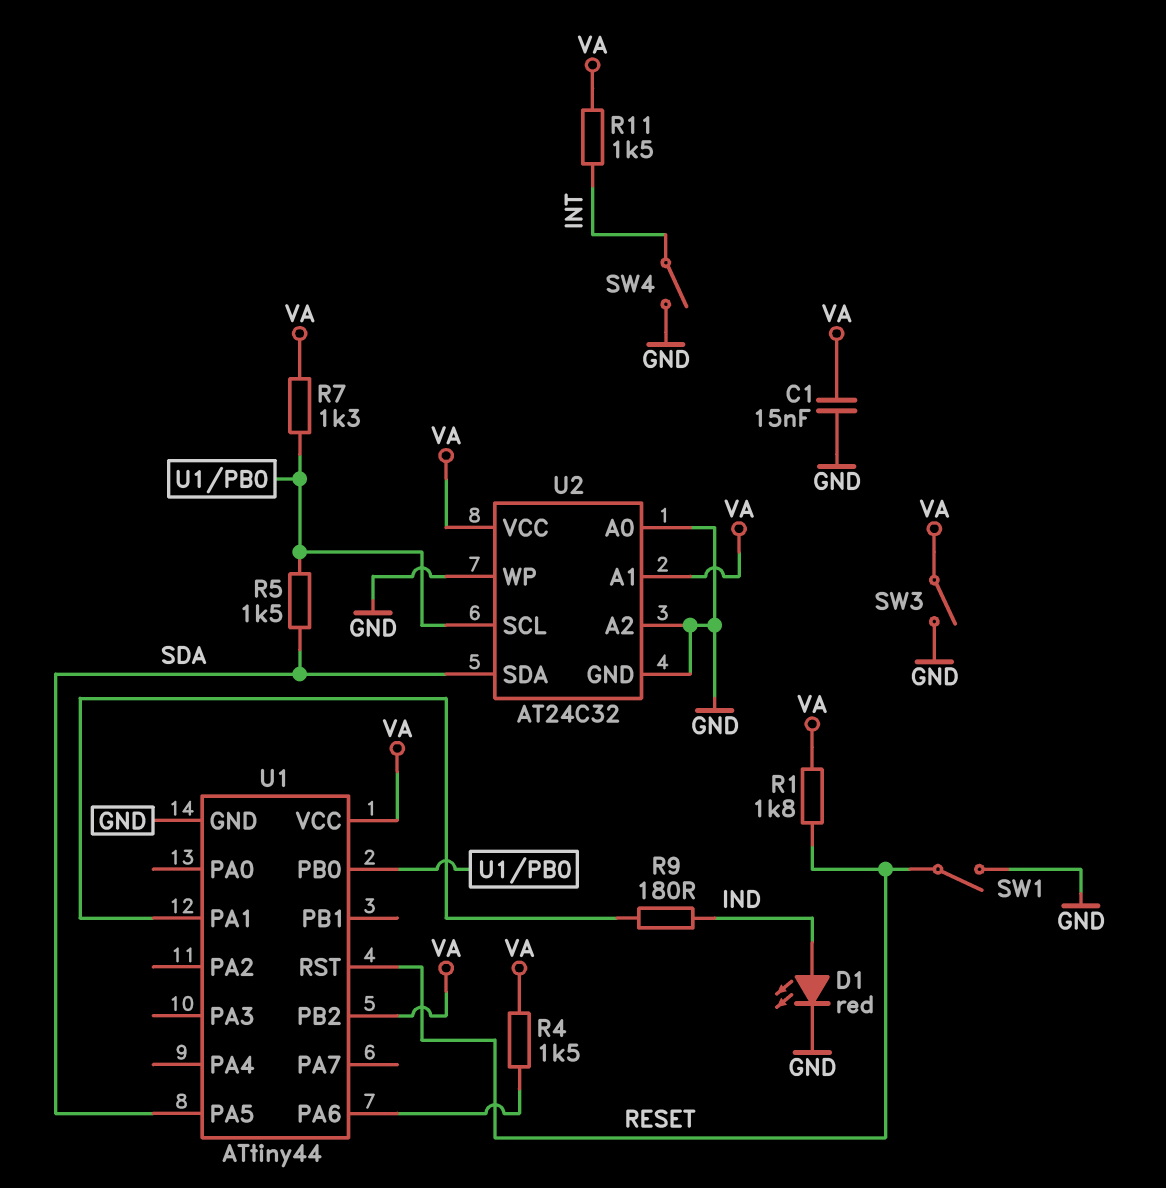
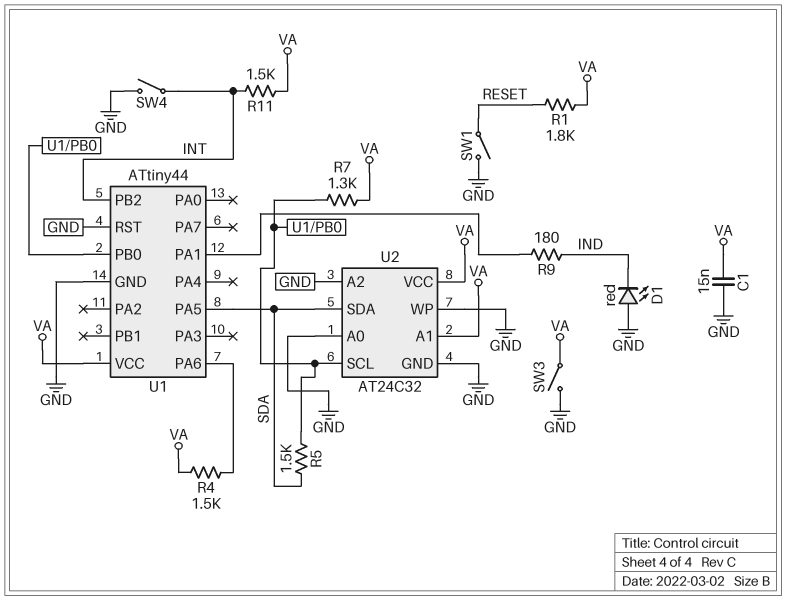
D1: LED red (A IND, K GND) -> LED red (A GND, K IND)
U1 pin PB2: VA -> INT
U1 pin RST: RESET -> GND

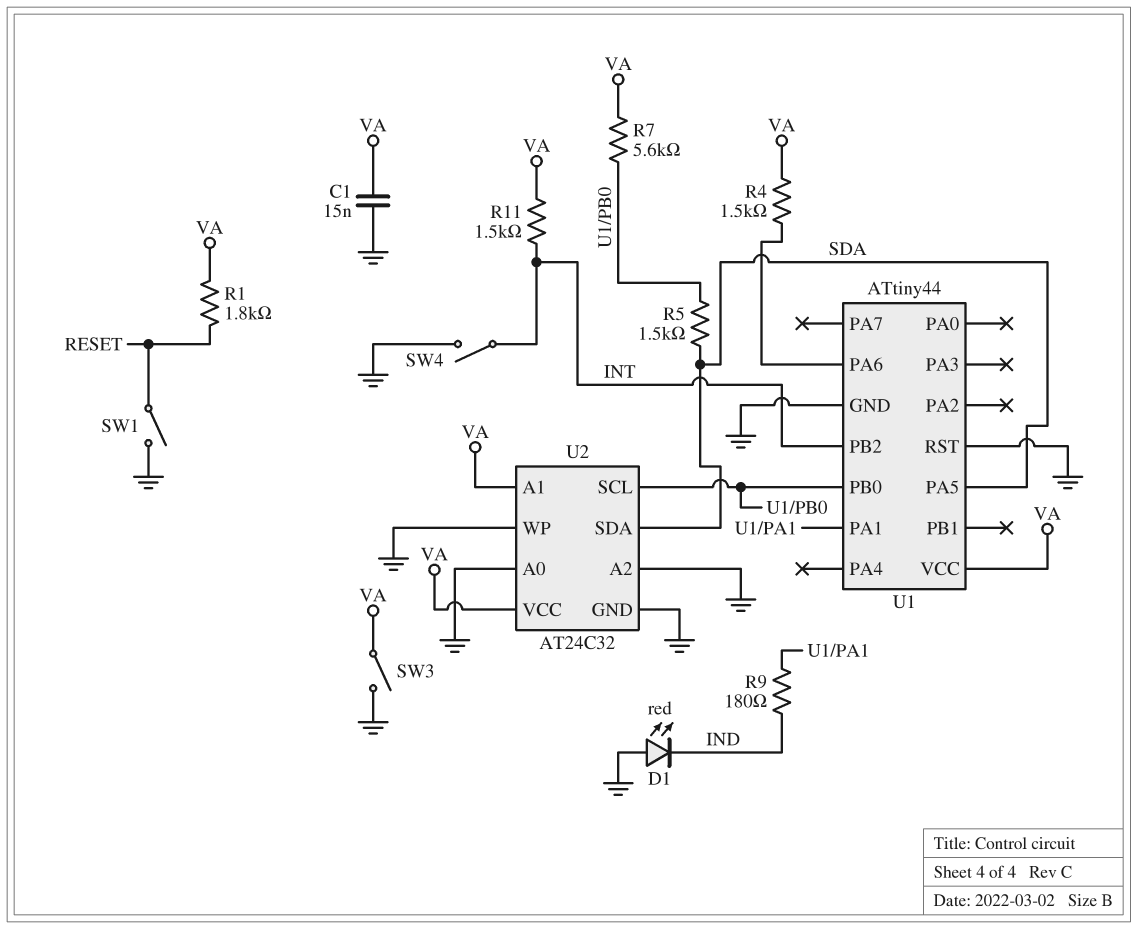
R7: 1.3k (U1/PB0, VA) -> 5.6k (U1/PB0, VA)

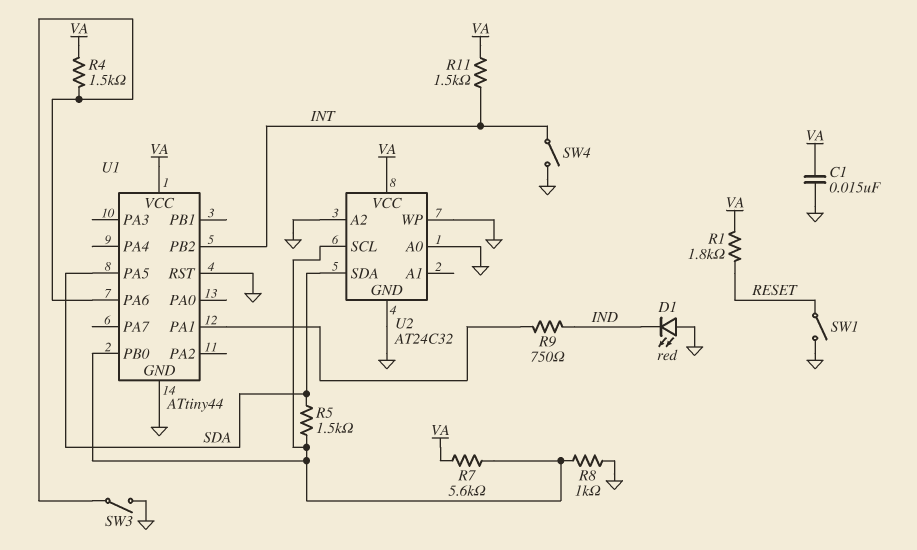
R8: none -> 1k (GND, U1/PB0)
R9: 180 (IND, U1/PA1) -> 750 (IND, U1/PA1)
SW3: switch (GND, VA) -> switch (GND, U1/PA6)
U2 pin A1: VA -> none

